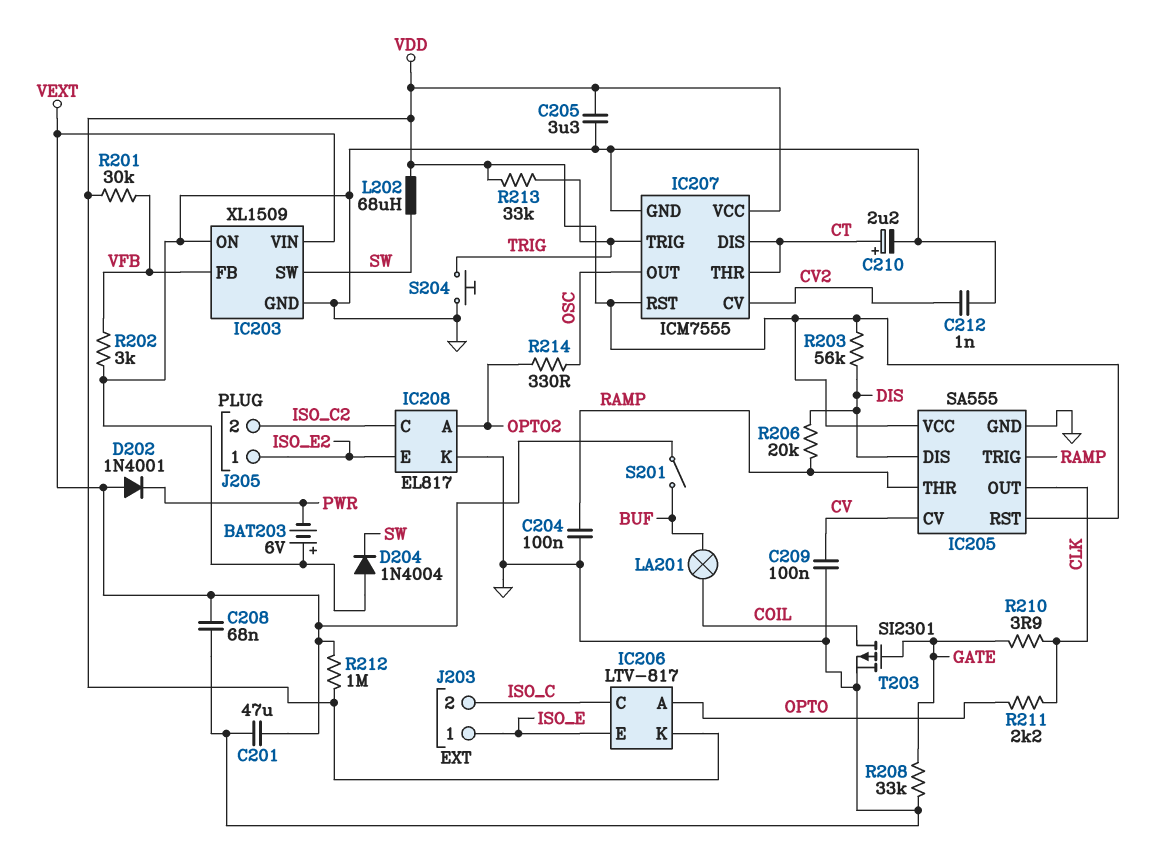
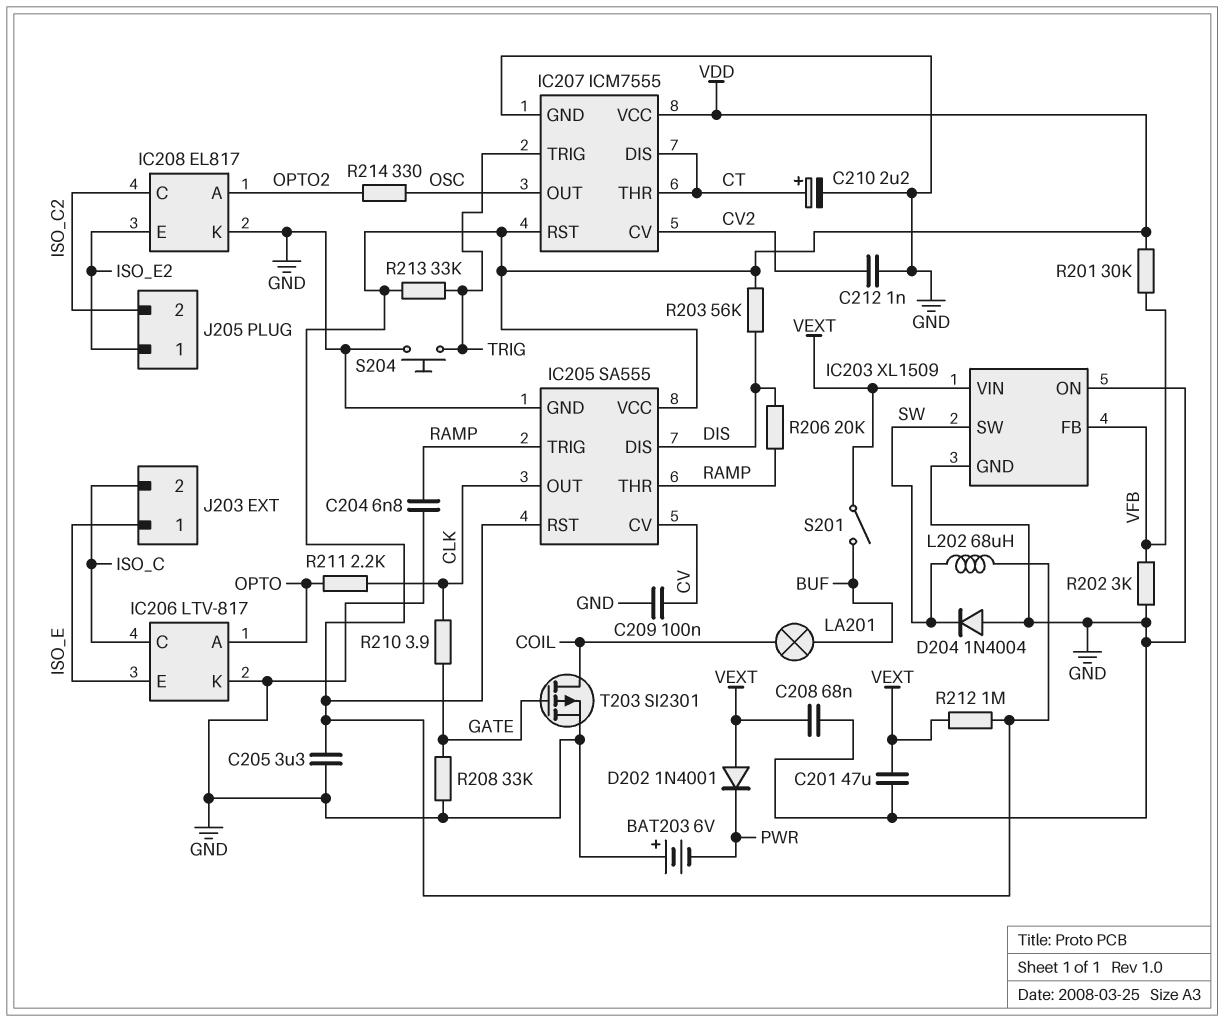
C204: 100nF (GND, RAMP) -> 6.8nF (GND, RAMP)
IC206 pin K: VDD -> GND

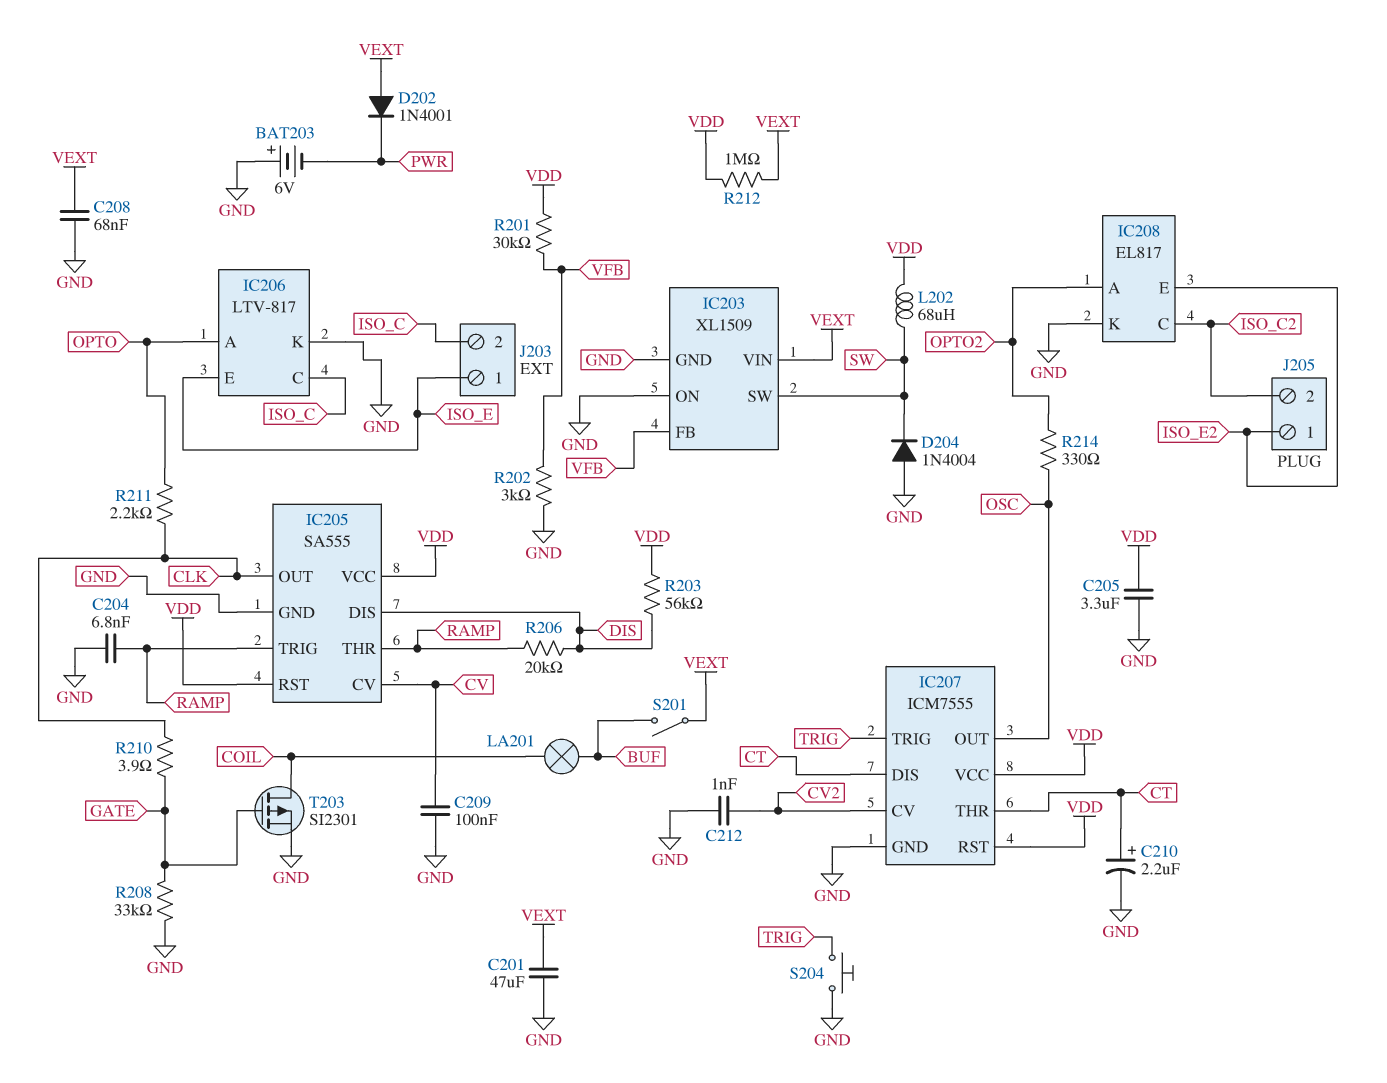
R213: 33k (TRIG, VDD) -> none

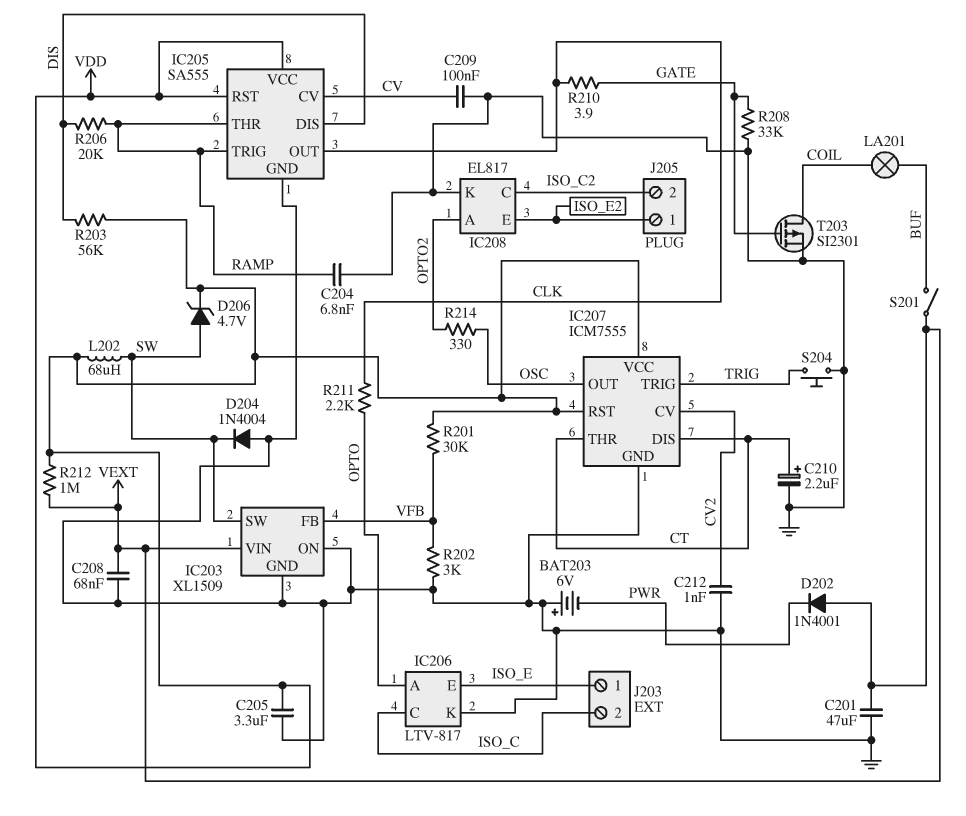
D206: none -> zener 4.7V (A SW, K VDD)

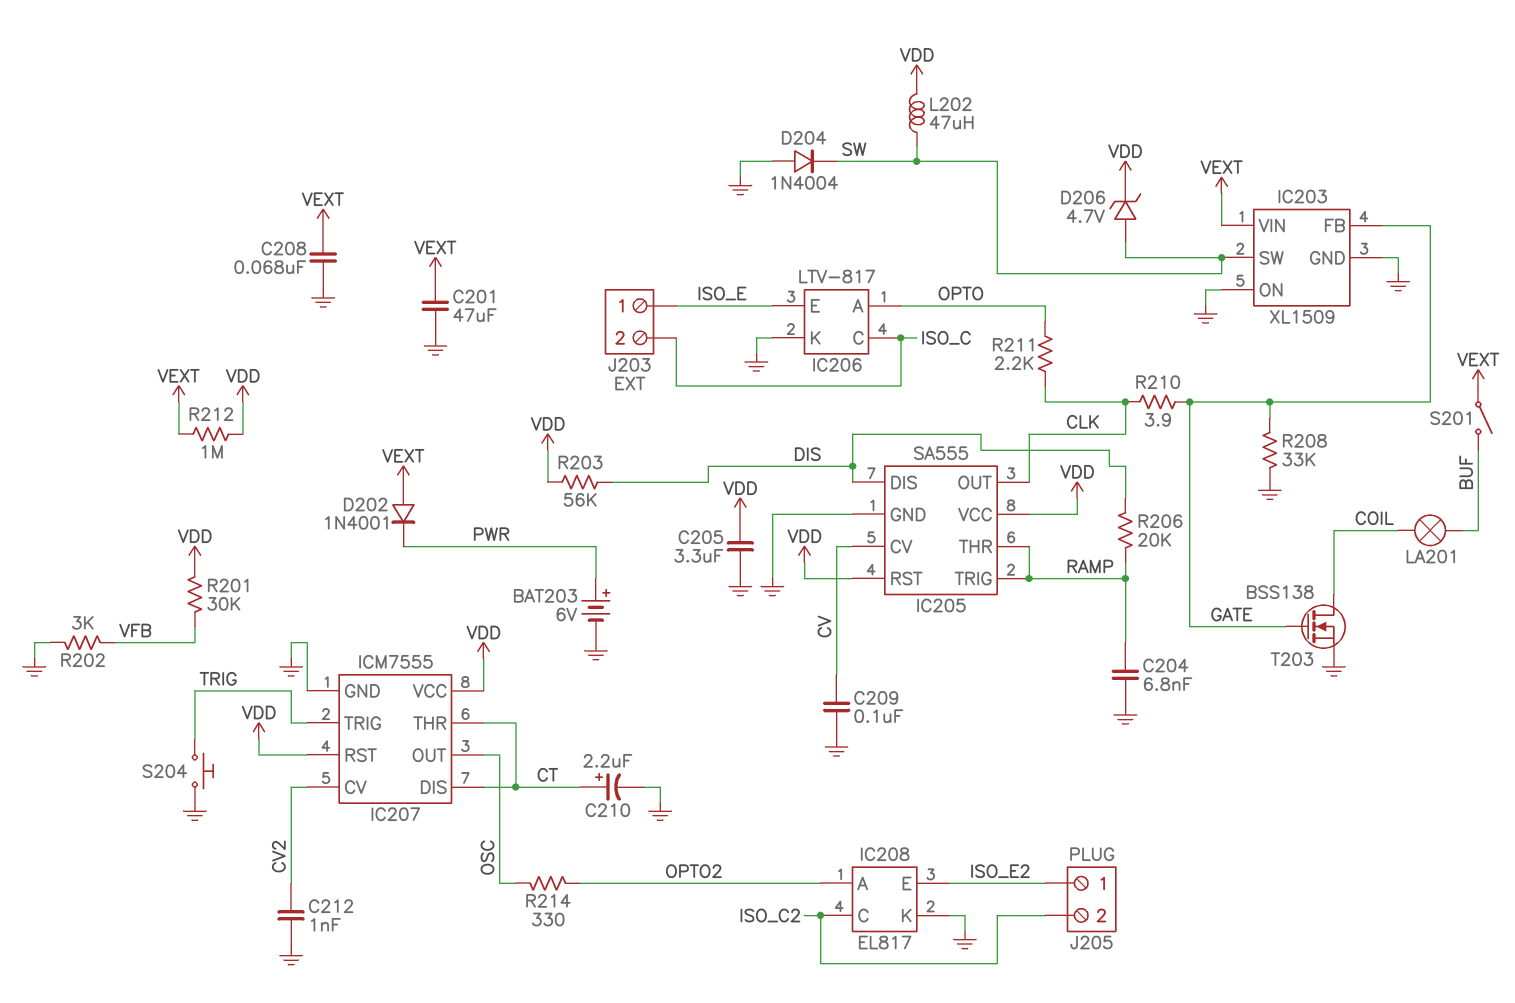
BAT203: 6V (plus GND, minus PWR) -> 6V (plus PWR, minus GND)
IC203 pin FB: VFB -> GATE
L202: 68uH (SW, VDD) -> 47uH (SW, VDD)
T203: PMOS SI2301 (G GATE, D COIL, S GND) -> NMOS BSS138 (G GATE, D COIL, S GND)

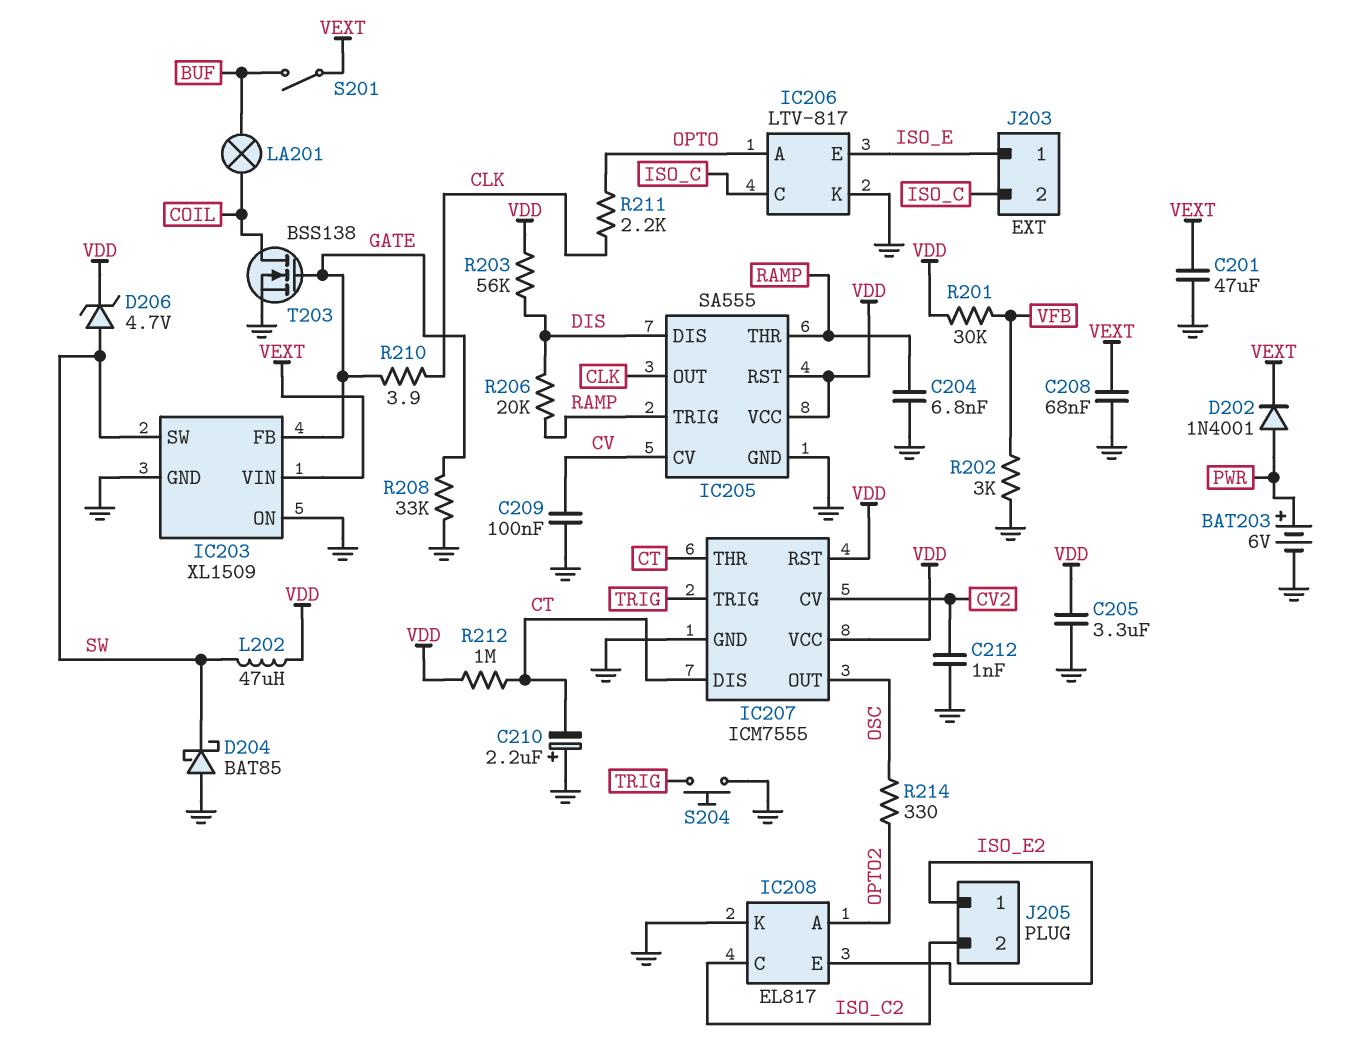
C210: 2.2uF (plus CT, minus GND) -> 2.2uF (plus GND, minus CT)
D202: diode 1N4001 (A VEXT, K PWR) -> diode 1N4001 (A PWR, K VEXT)
D204: diode 1N4004 (A GND, K SW) -> schottky BAT85 (A GND, K SW)
R212: 1M (VDD, VEXT) -> 1M (CT, VDD)

